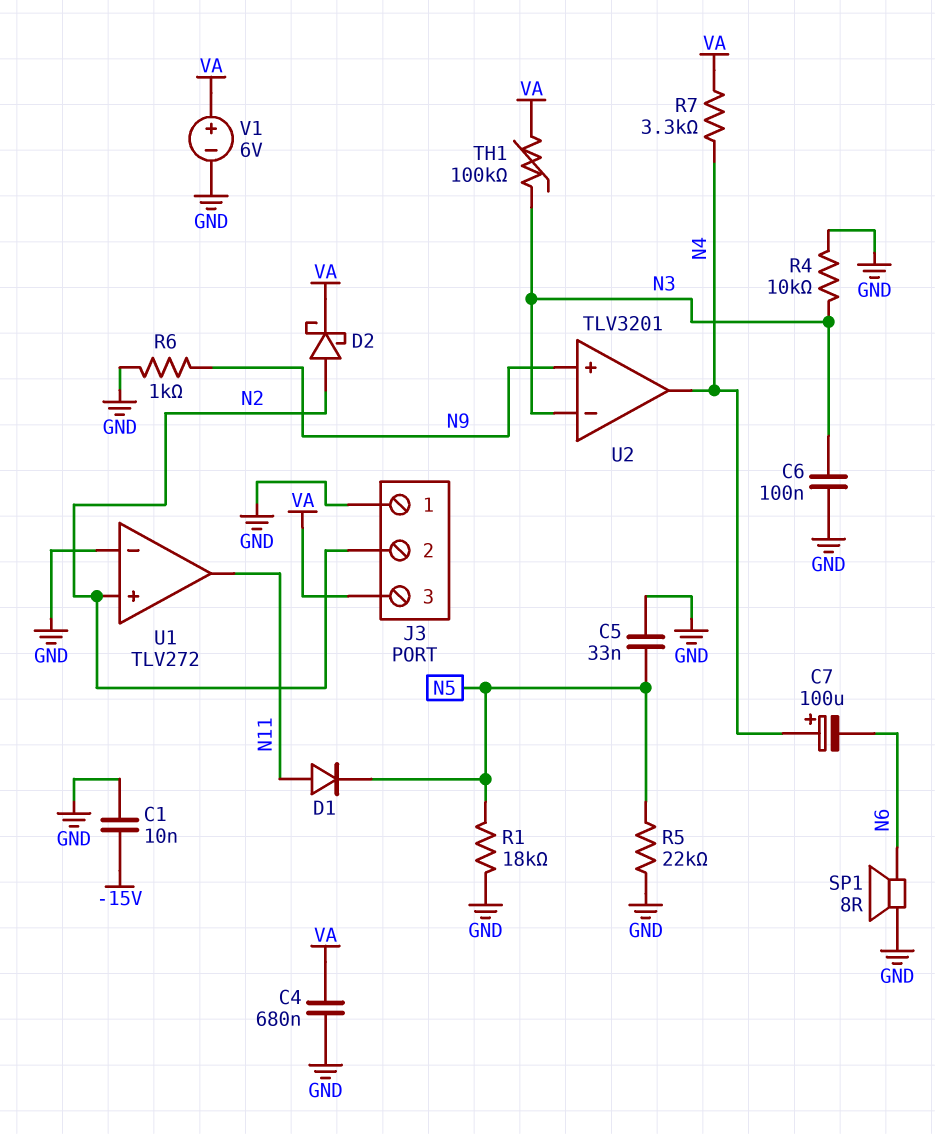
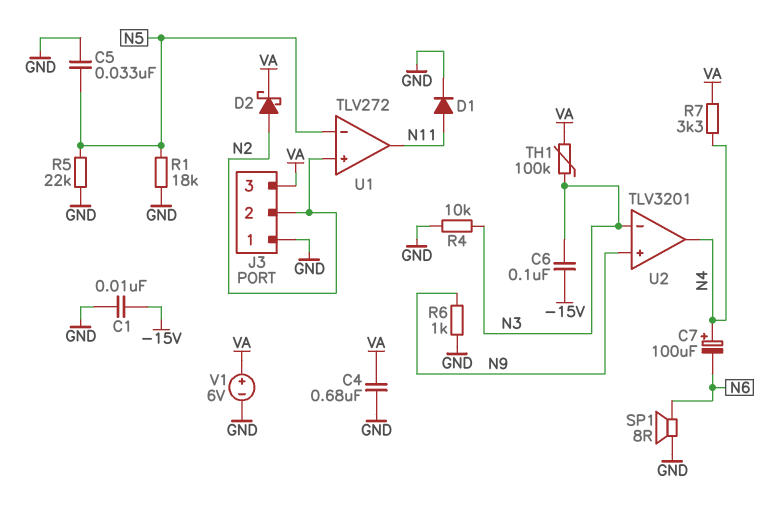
C6: 100nF (GND, N3) -> 100nF (-15V, N3)
D1: diode (A N11, K N5) -> diode (A N11, K GND)
U1 pin in-: GND -> N5

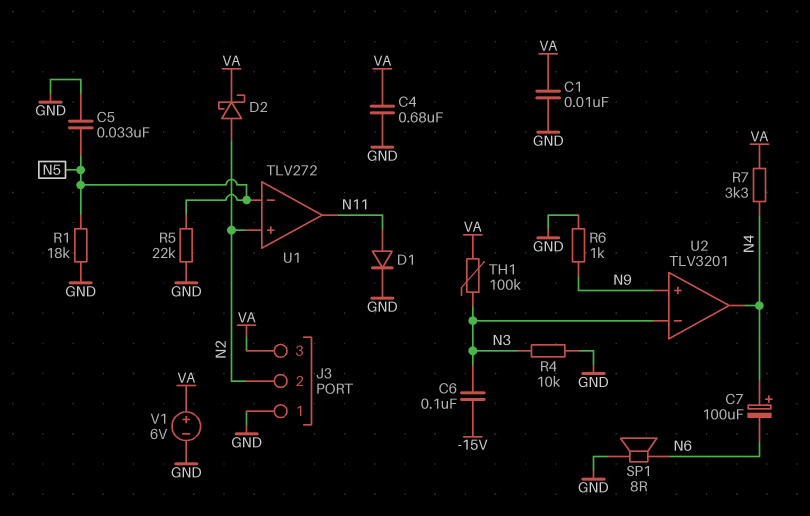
C1: 10nF (-15V, GND) -> 10nF (GND, VA)

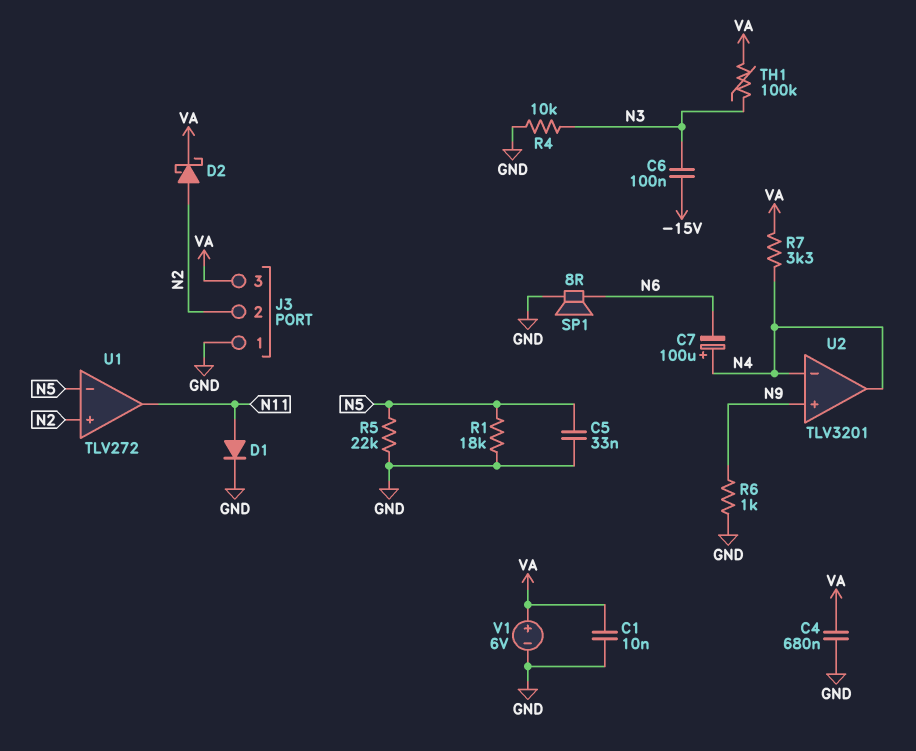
U2 pin in-: N3 -> N4

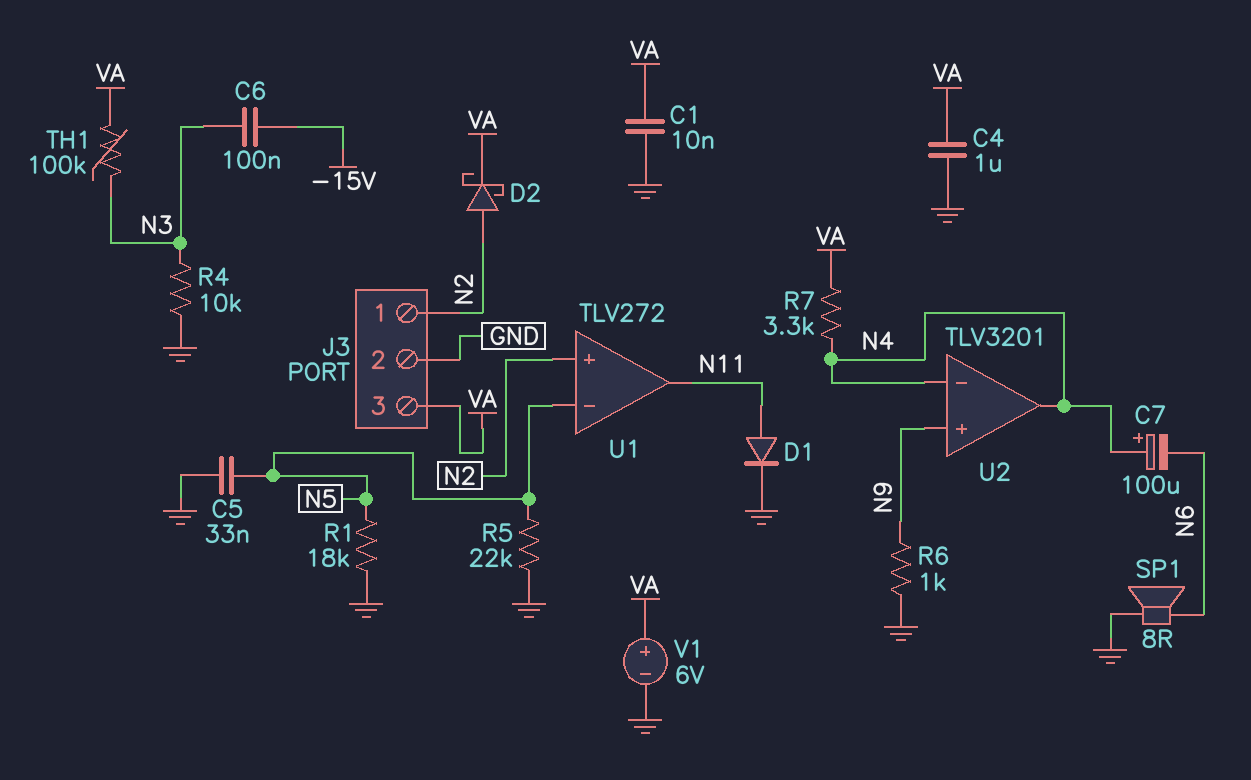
C4: 680nF (GND, VA) -> 1uF (GND, VA)
J3 pin 1: GND -> N2
J3 pin 2: N2 -> GND

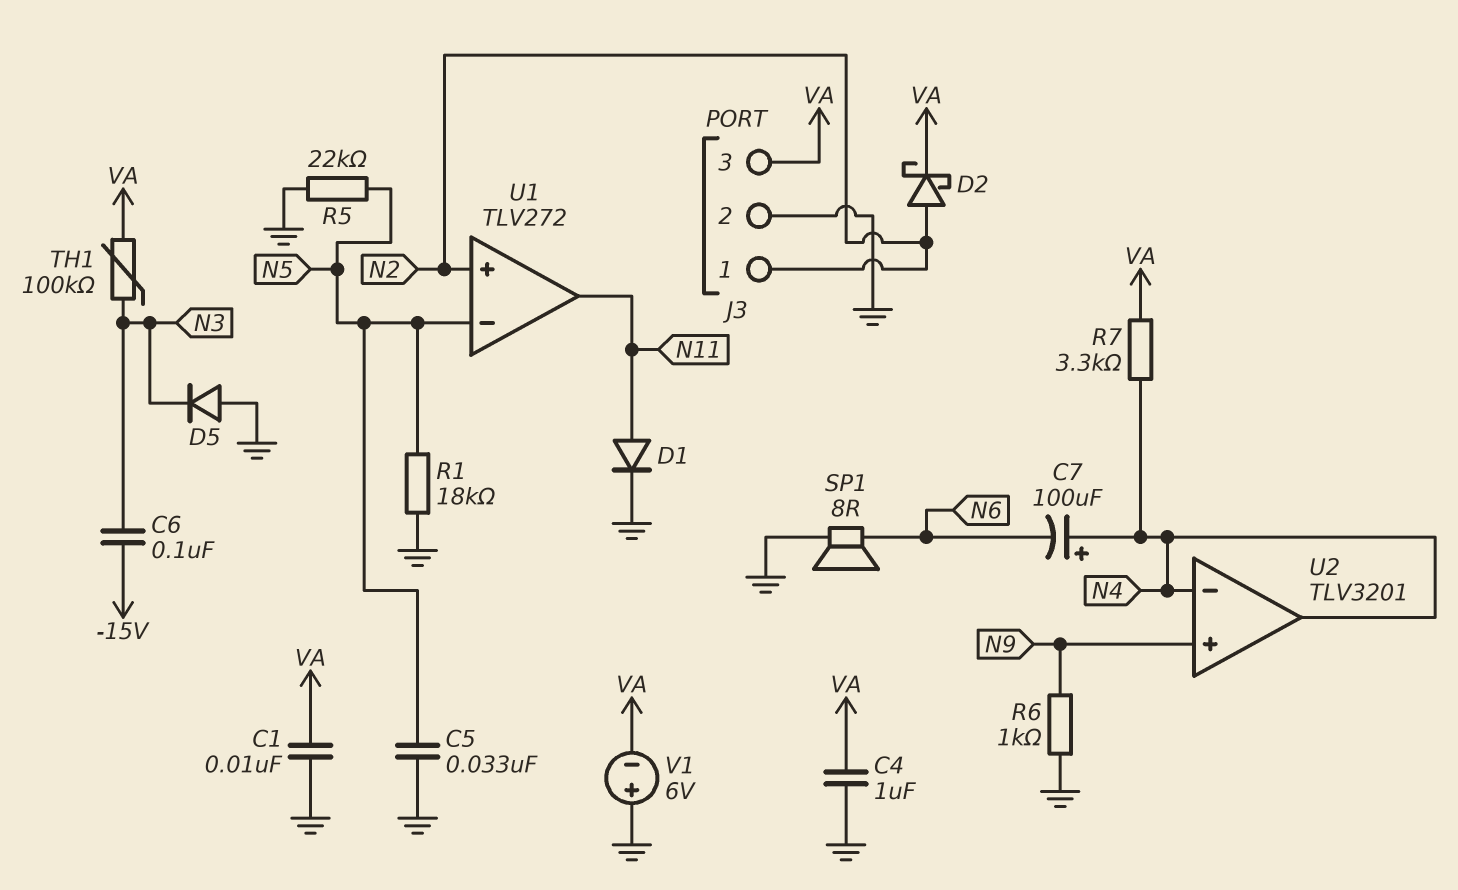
D5: none -> diode (A GND, K N3)
R4: 10k (GND, N3) -> none
V1: 6V (plus VA, minus GND) -> 6V (plus GND, minus VA)

